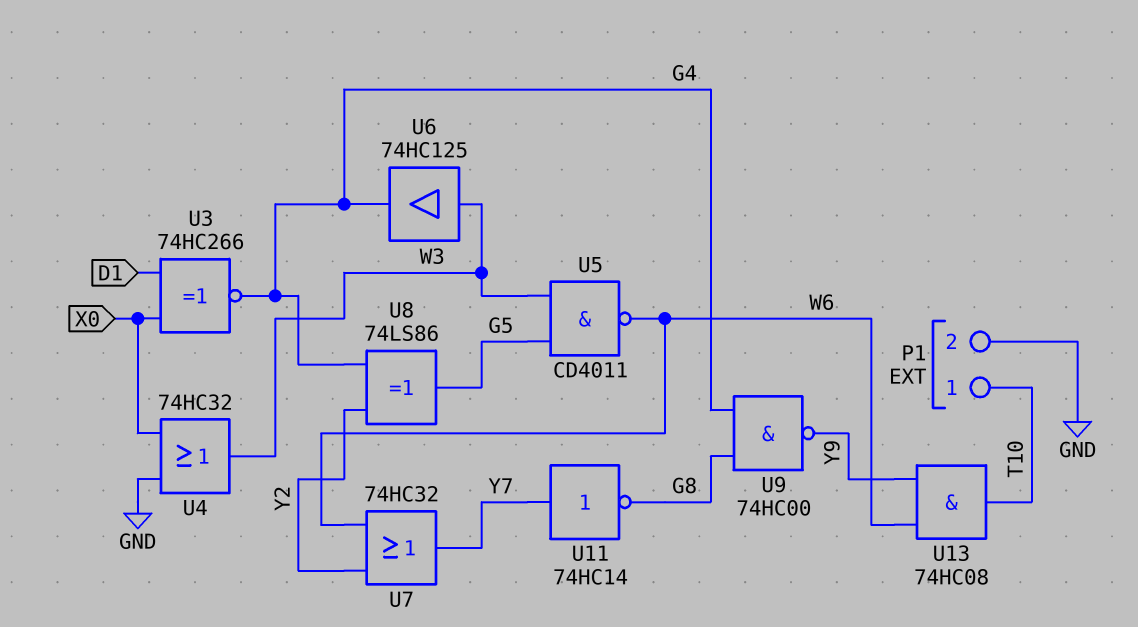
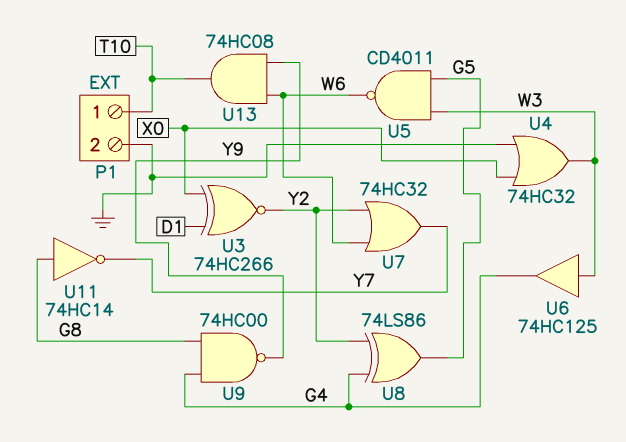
U3: XNOR 74HC266 (in D1, in X0, out G4) -> XNOR 74HC266 (in D1, in X0, out Y2)
U11: NOT 74HC14 (in Y7, out G8) -> NOT 74HC14 (in G8, out Y7)

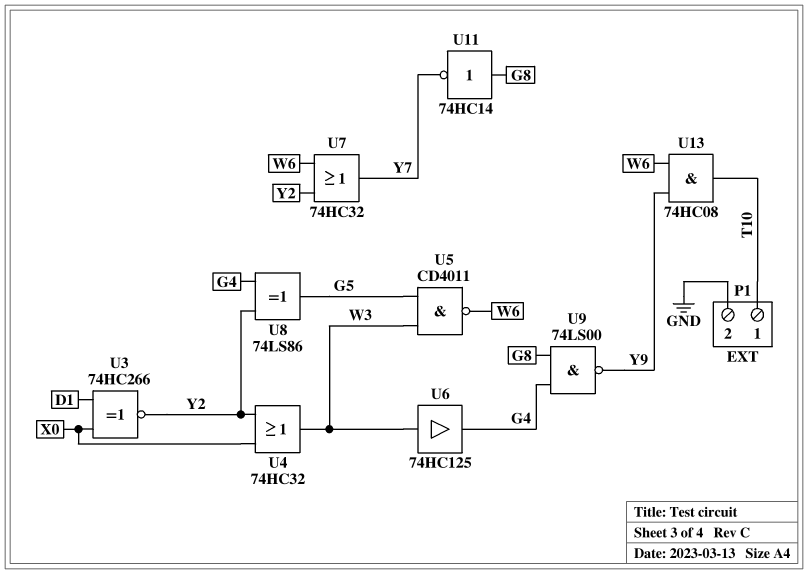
U4: OR 74HC32 (in GND, in X0, out W3) -> OR 74HC32 (in X0, in Y2, out W3)
U9: NAND 74HC00 (in G4, in G8, out Y9) -> NAND 74LS00 (in G4, in G8, out Y9)

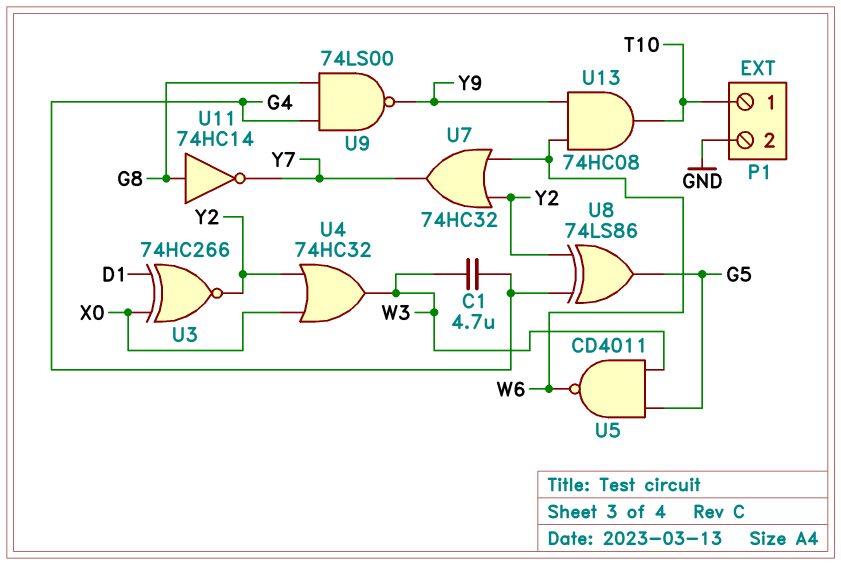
C1: none -> 4.7uF (G4, W3)
U6: buffer 74HC125 (in W3, out G4) -> none

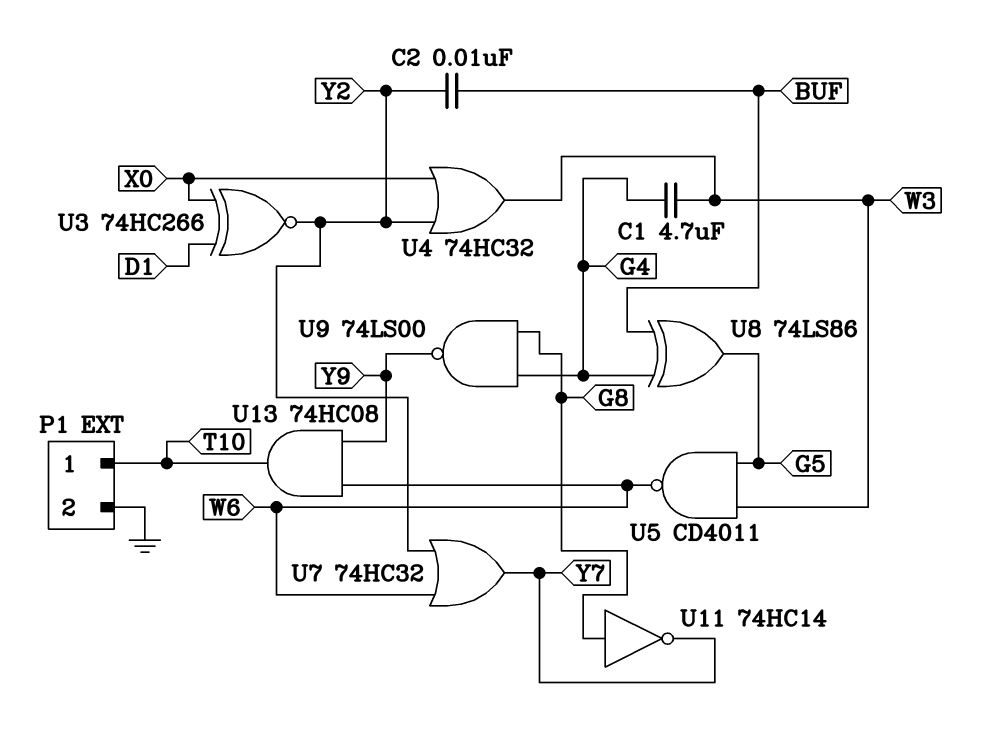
C2: none -> 10nF (BUF, Y2)
U8: XOR 74LS86 (in G4, in Y2, out G5) -> XOR 74LS86 (in BUF, in G4, out G5)

